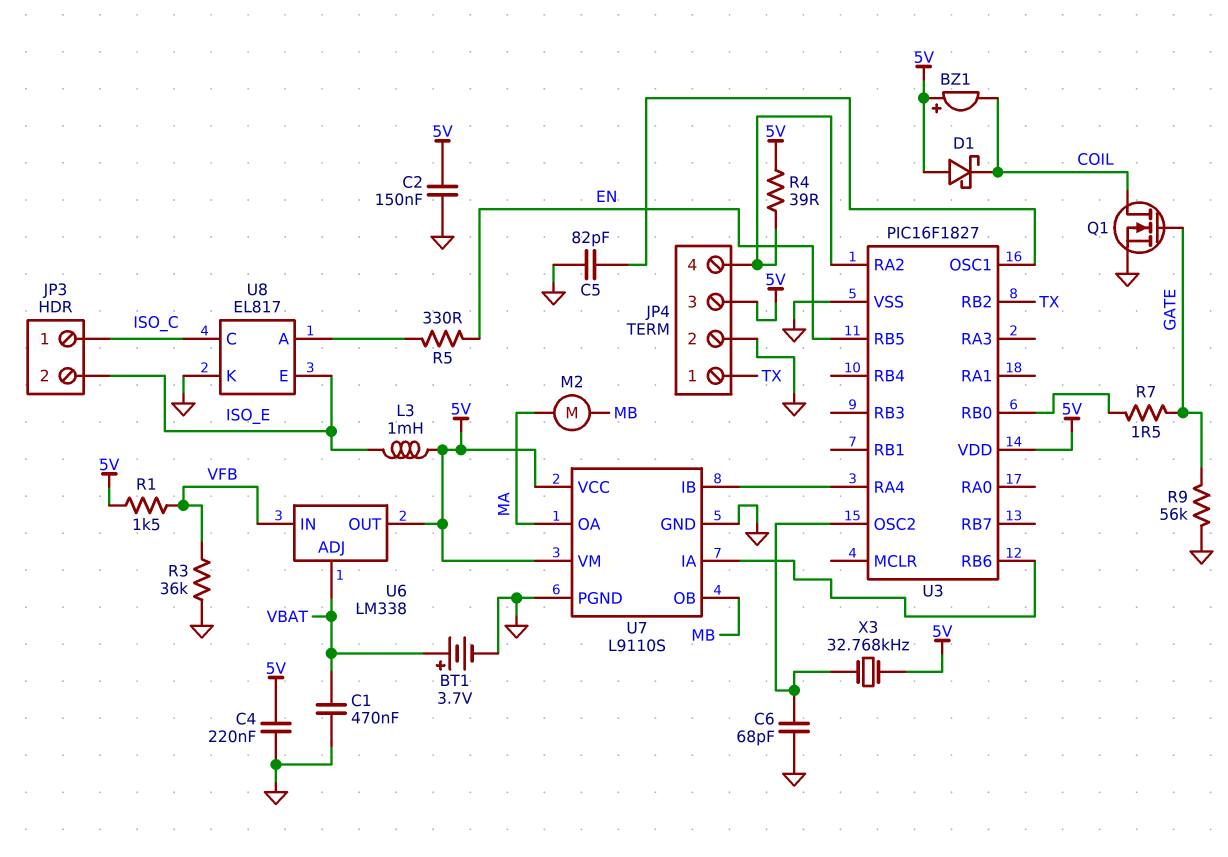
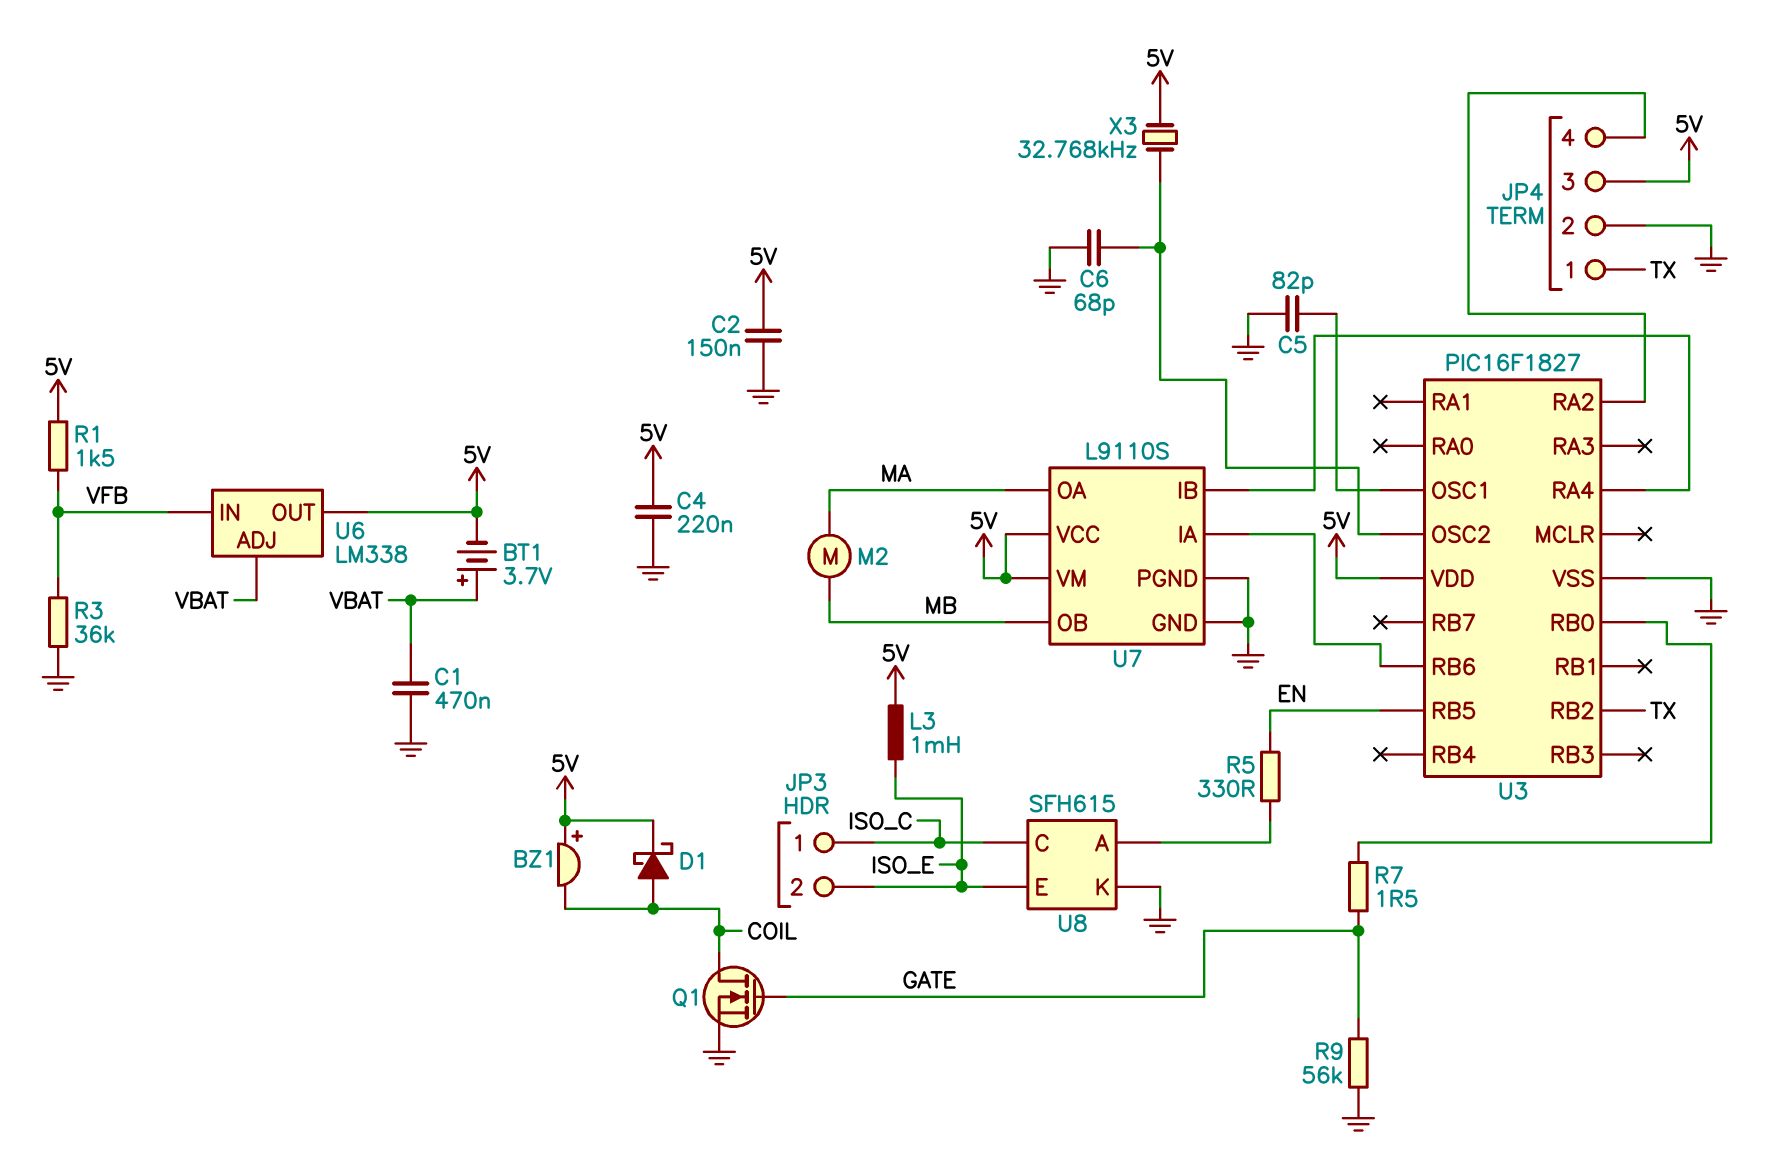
BT1: 3.7V (plus VBAT, minus GND) -> 3.7V (plus VBAT, minus 5V)
D1: schottky (A 5V, K COIL) -> schottky (A COIL, K 5V)
R4: 39 (5V, JP4/4) -> none
U8: EL817 -> SFH615

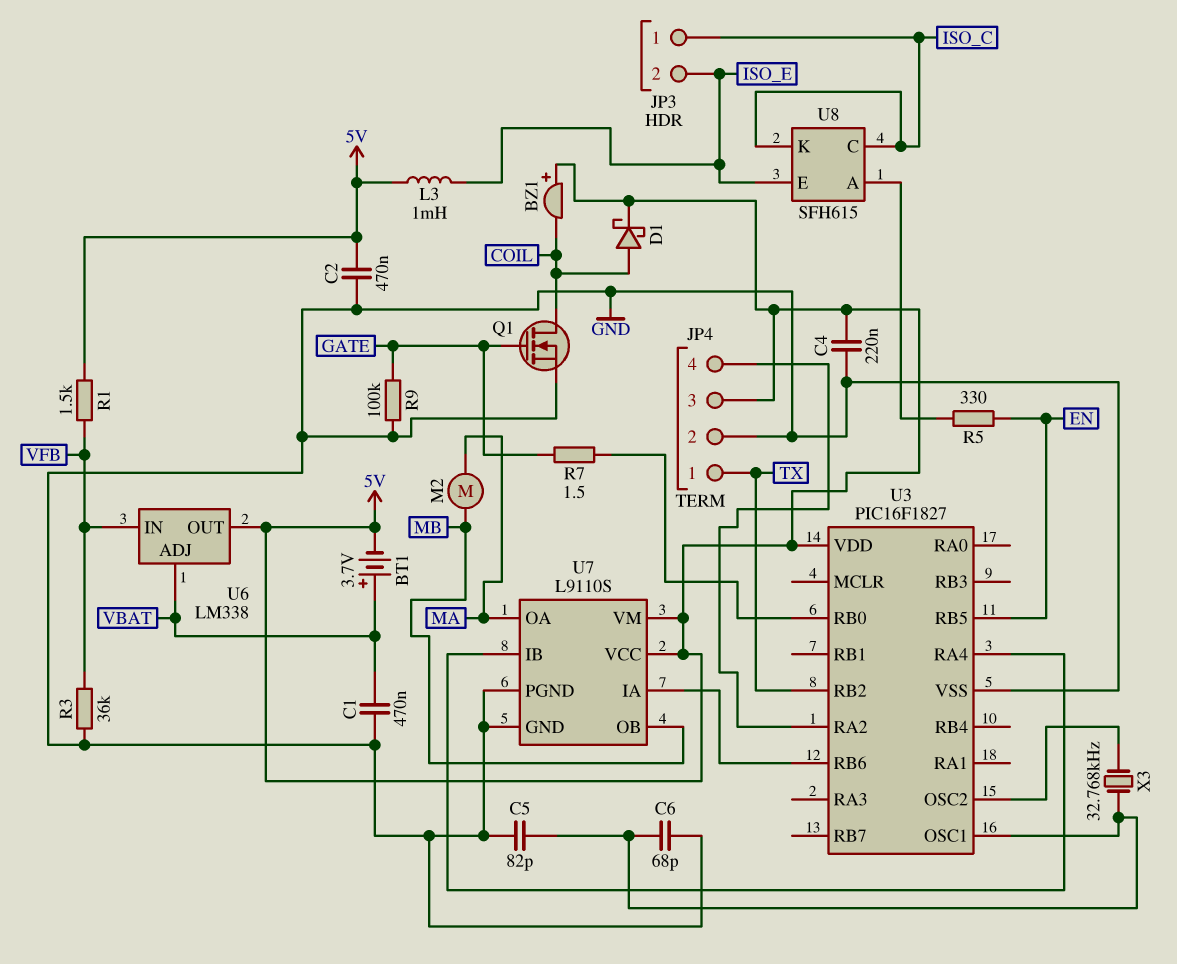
C2: 150nF (5V, GND) -> 470nF (5V, GND)
C6: 68pF (GND, U3/OSC2) -> 68pF (GND, U3/OSC1)
R9: 56k (GATE, GND) -> 100k (GATE, GND)
U8 pin K: GND -> ISO_C
X3: 32.768kHz (5V, U3/OSC2) -> 32.768kHz (U3/OSC1, U3/OSC2)

